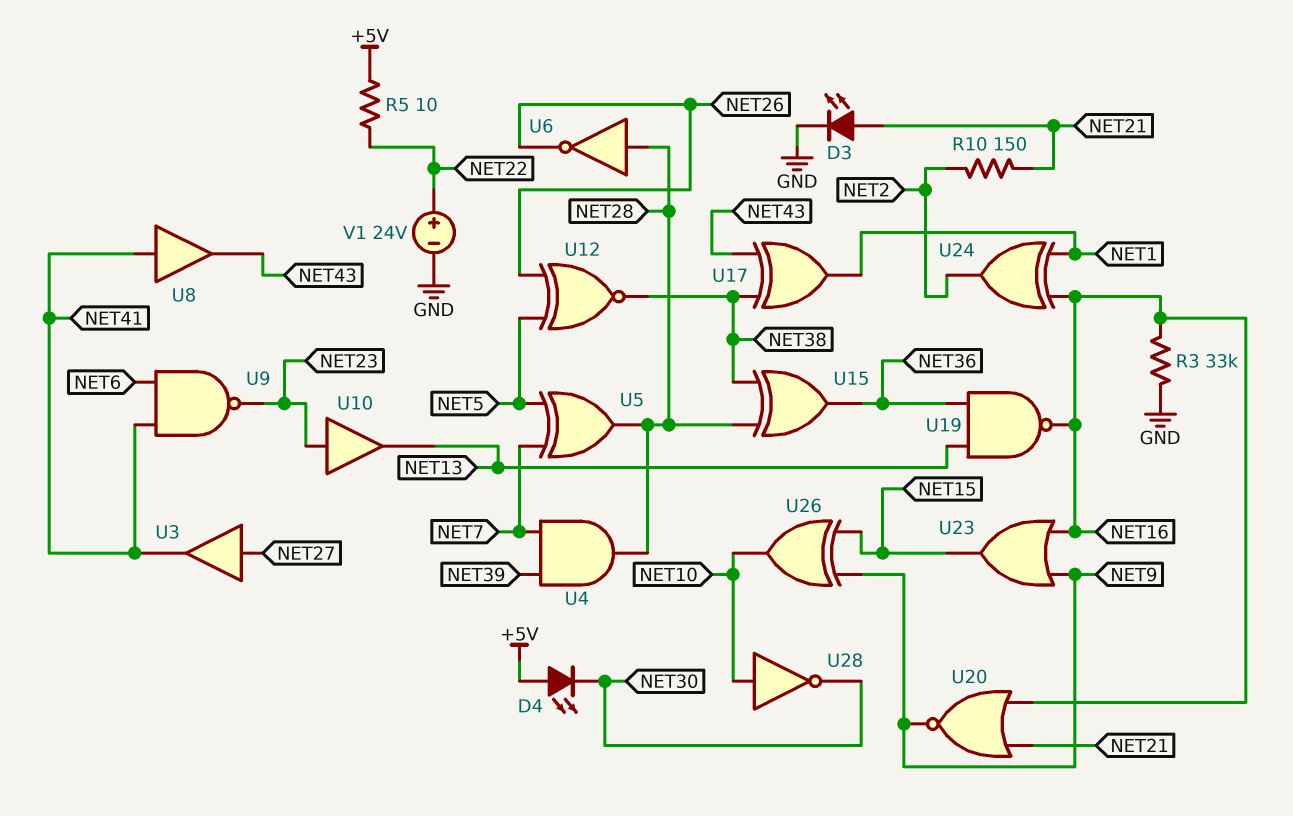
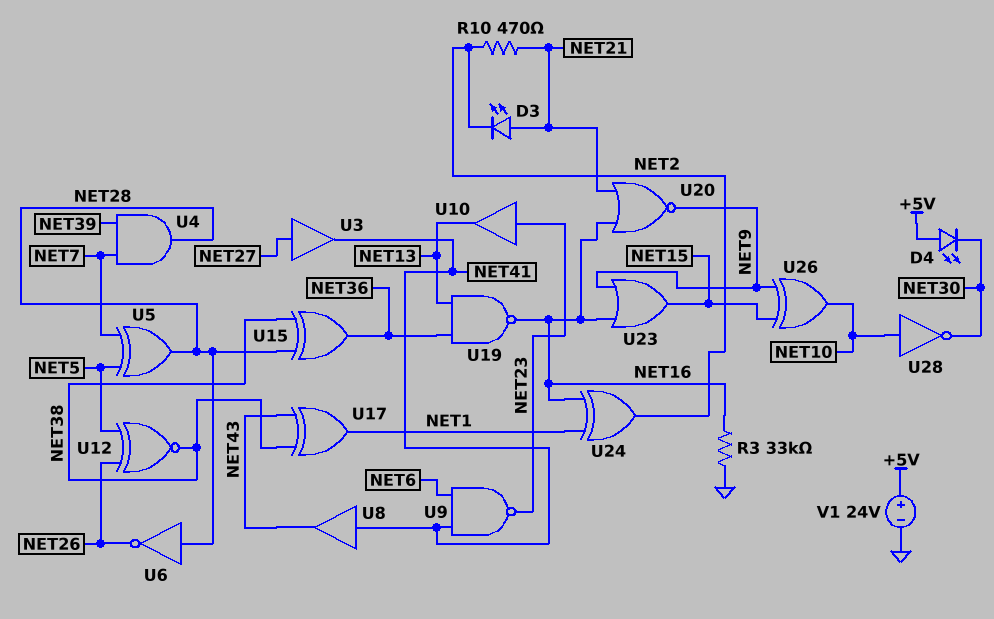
D3: LED (A NET21, K GND) -> LED (A NET21, K NET2)
R5: 10 (+5V, NET22) -> none
R10: 150 (NET2, NET21) -> 470 (NET2, NET21)
V1: 24V (plus NET22, minus GND) -> 24V (plus +5V, minus GND)

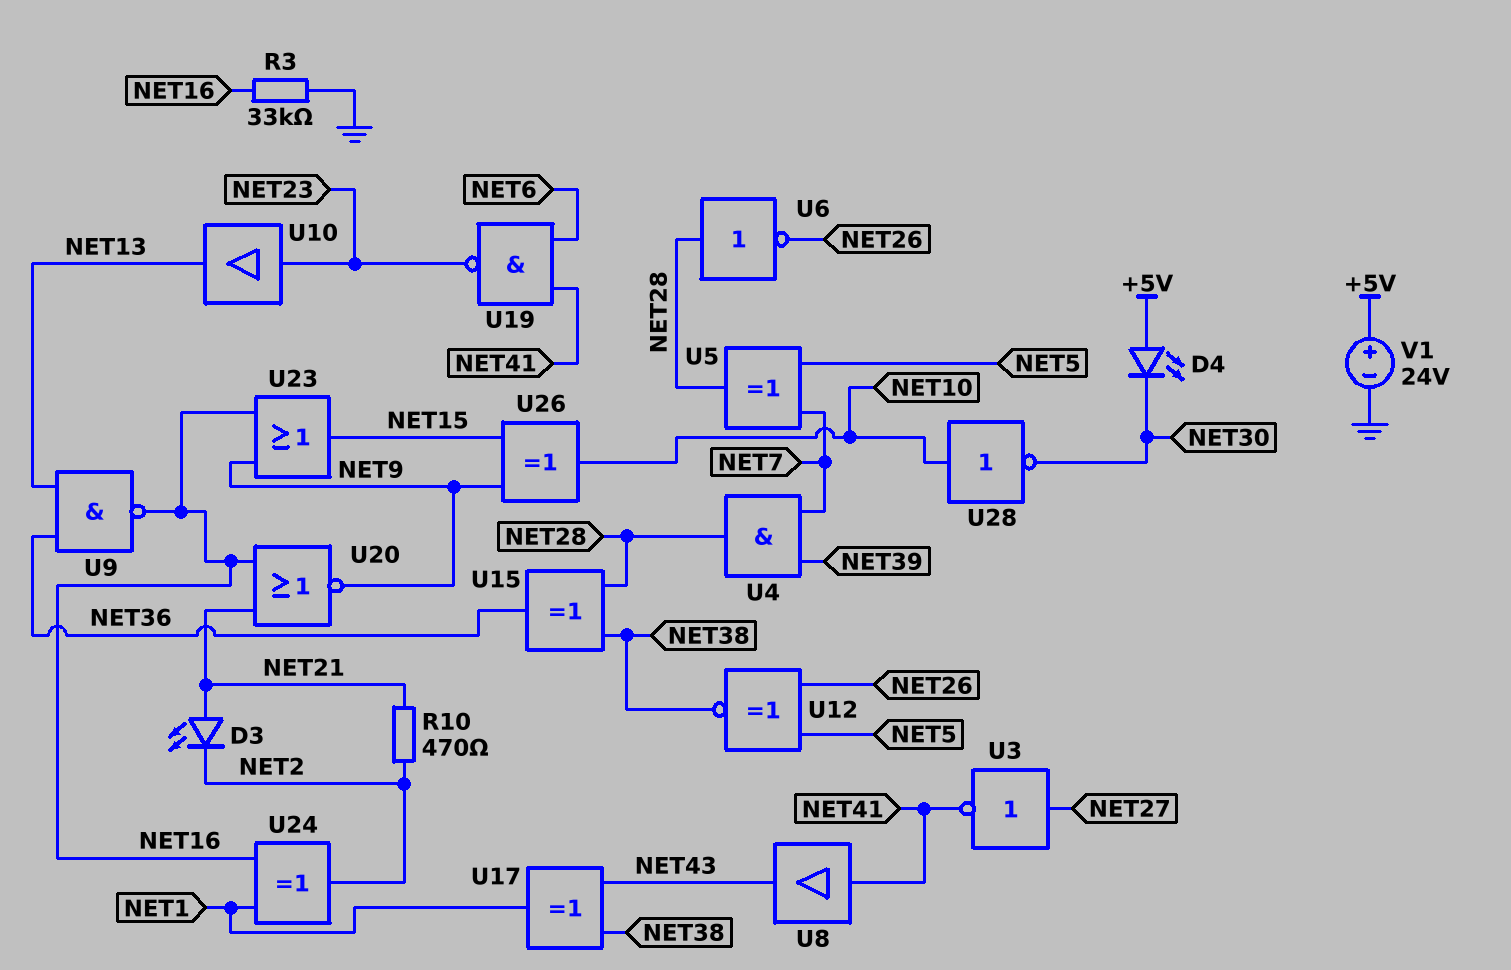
U3: buffer (in NET27, out NET41) -> NOT (in NET27, out NET41)
U9: NAND (in NET6, in NET41, out NET23) -> NAND (in NET13, in NET36, out NET16)
U19: NAND (in NET13, in NET36, out NET16) -> NAND (in NET6, in NET41, out NET23)

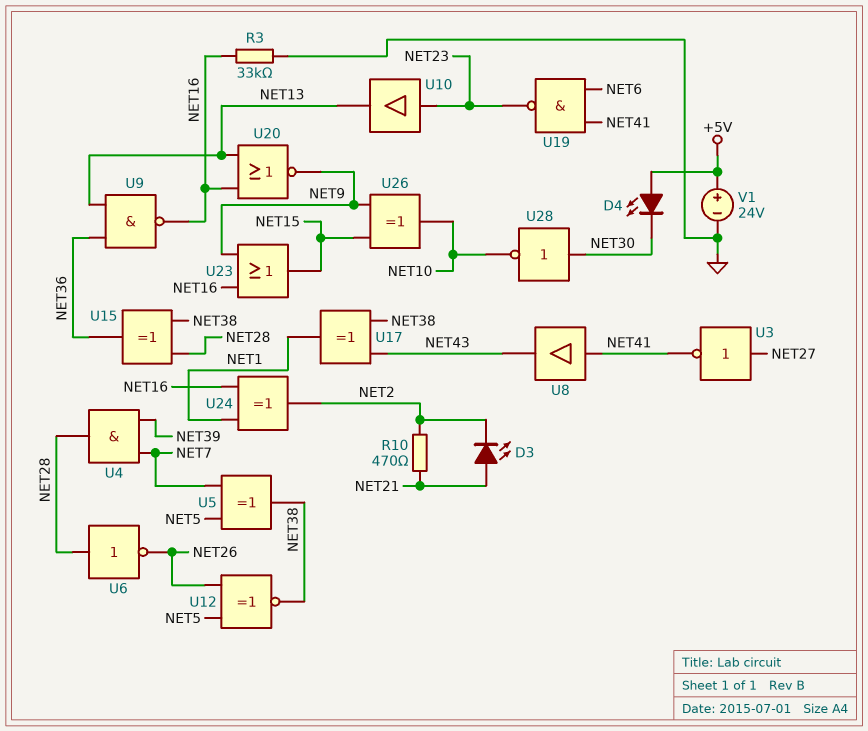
U5: XOR (in NET5, in NET7, out NET28) -> XOR (in NET5, in NET7, out NET38)
U20: NOR (in NET16, in NET21, out NET9) -> NOR (in NET13, in NET16, out NET9)
U28: NOT (in NET10, out NET30) -> NOT (in NET30, out NET10)

